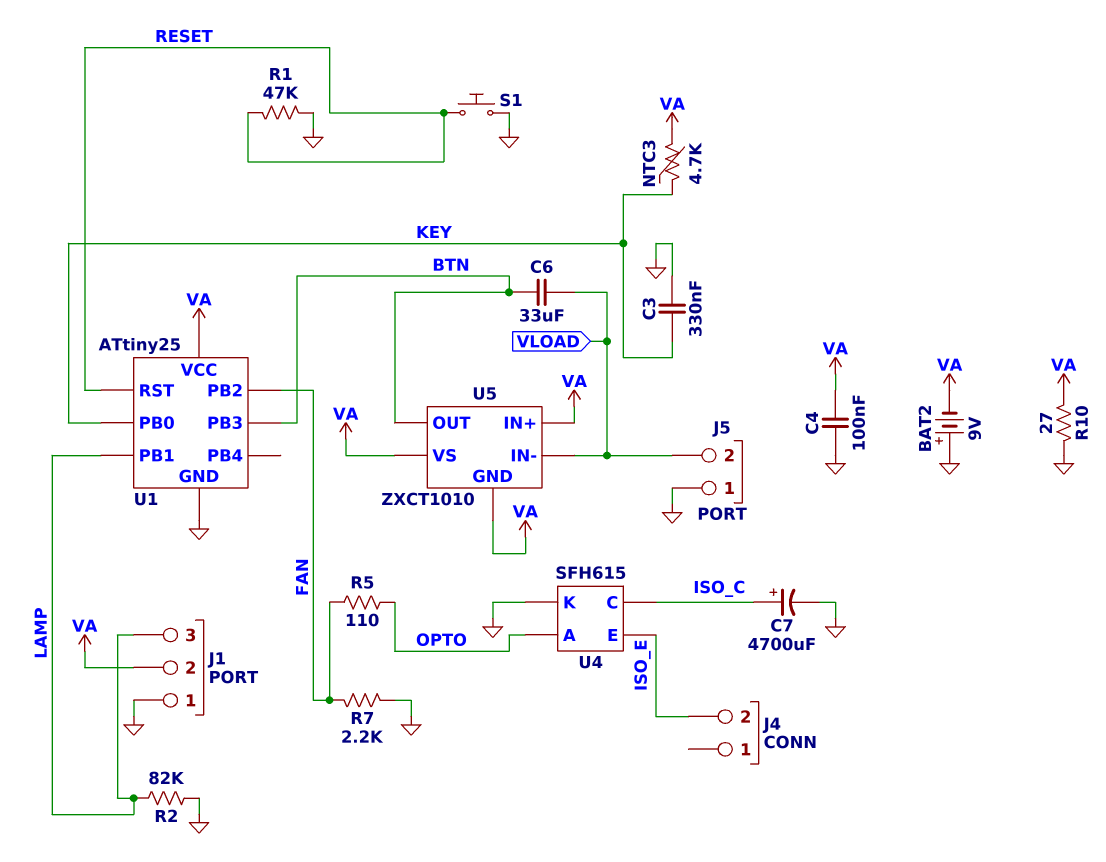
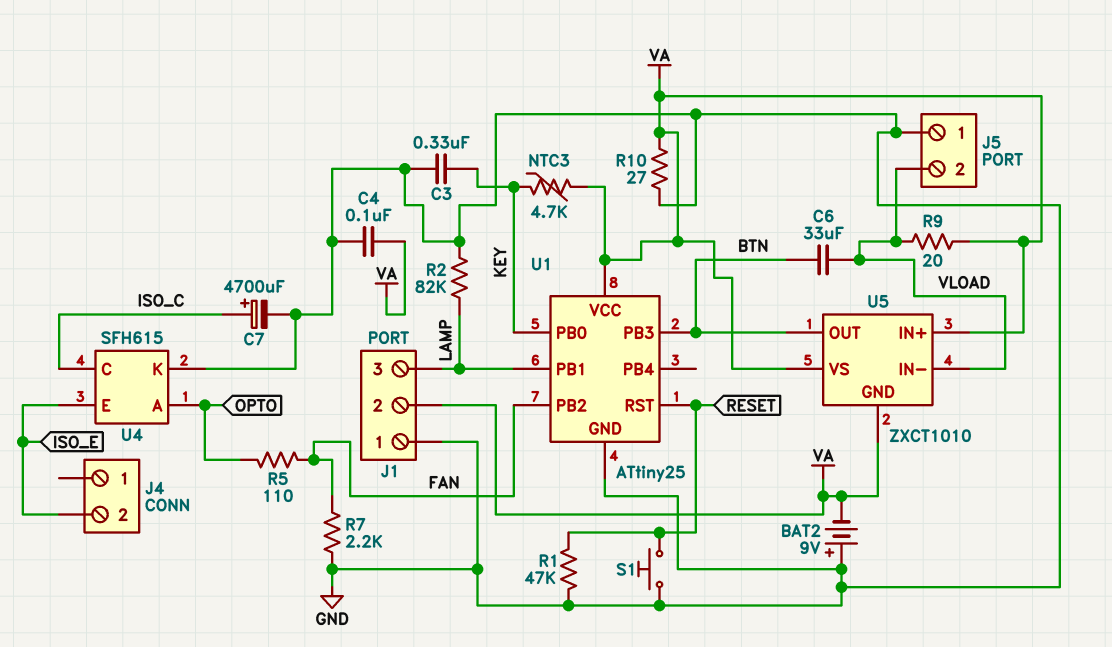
R9: none -> 20 (VA, VLOAD)

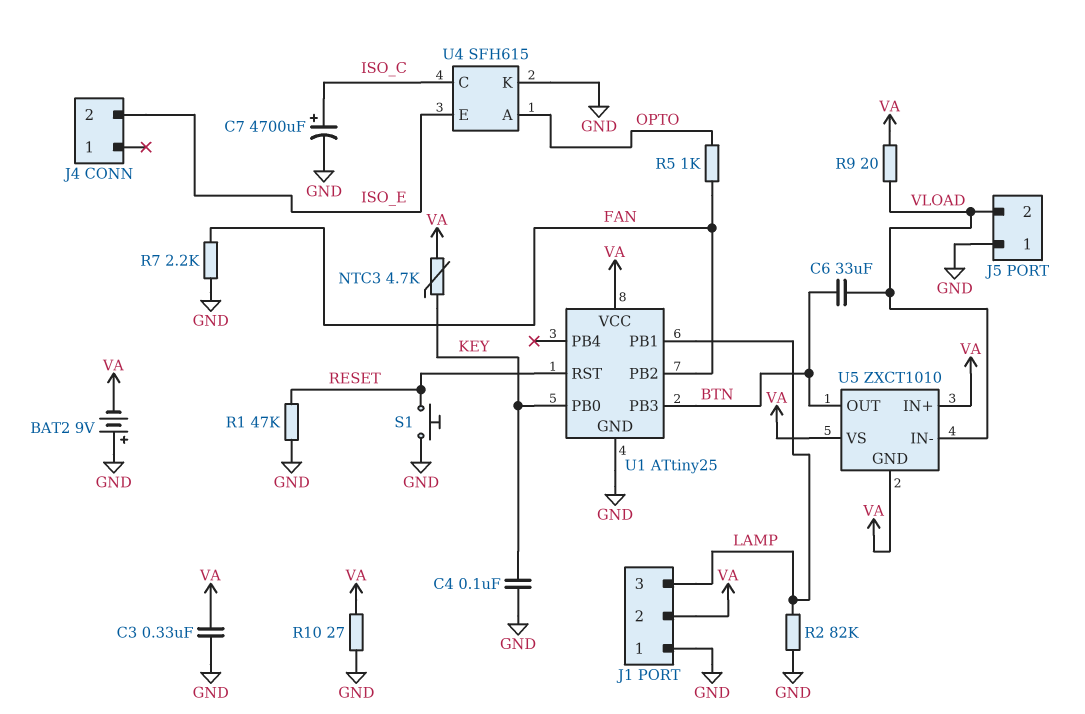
C3: 330nF (GND, KEY) -> 330nF (GND, VA)
C4: 100nF (GND, VA) -> 100nF (GND, KEY)
R5: 110 (FAN, OPTO) -> 1k (FAN, OPTO)

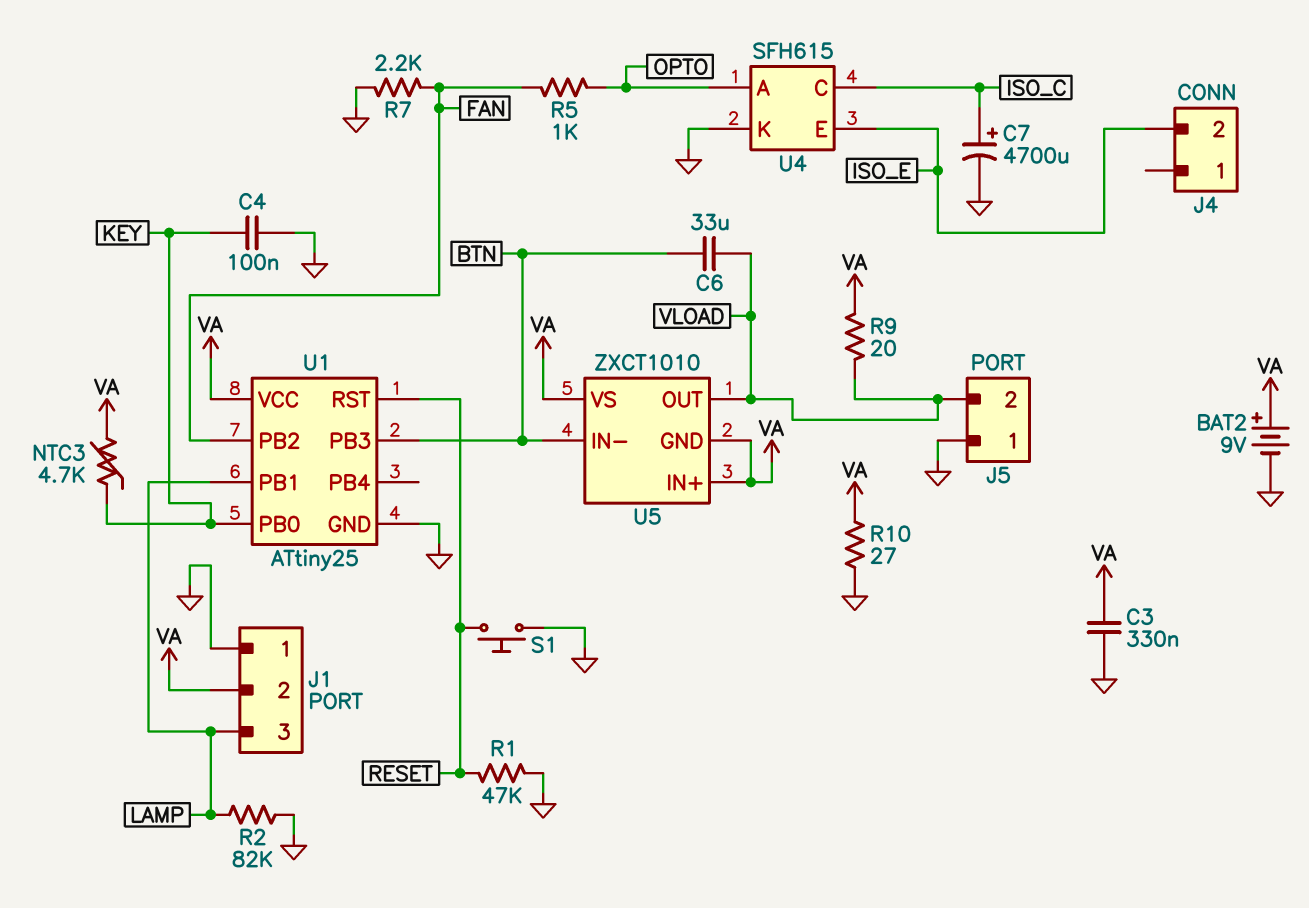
BAT2: 9V (plus GND, minus VA) -> 9V (plus VA, minus GND)
U5 pin IN-: VLOAD -> BTN
U5 pin OUT: BTN -> VLOAD

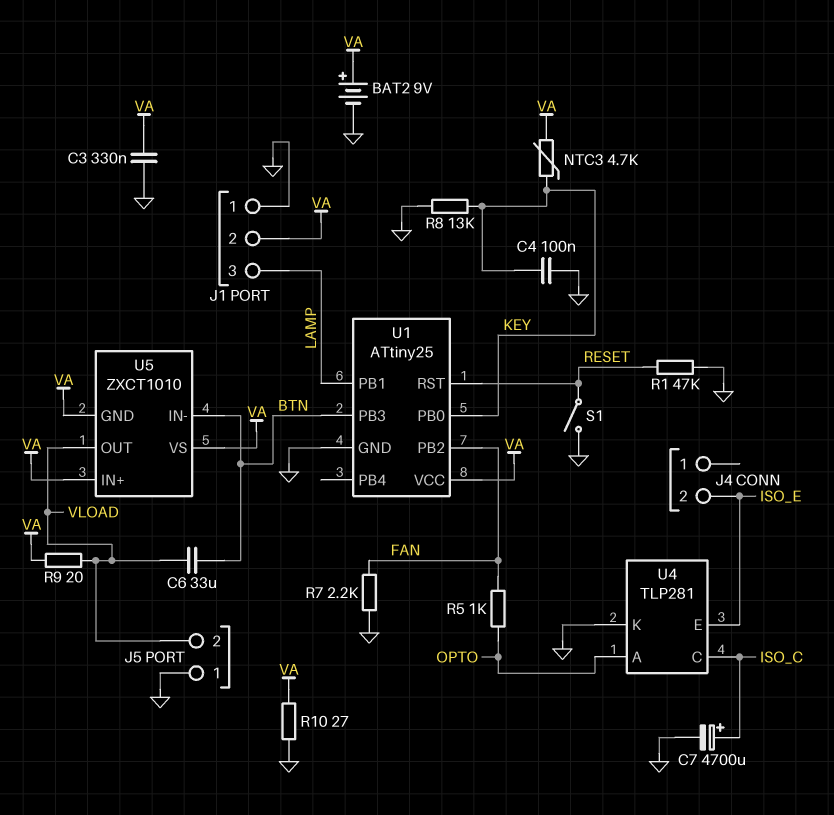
R2: 82k (GND, LAMP) -> none
R8: none -> 13k (GND, KEY)
S1: button (GND, RESET) -> switch (GND, RESET)
U4: SFH615 -> TLP281

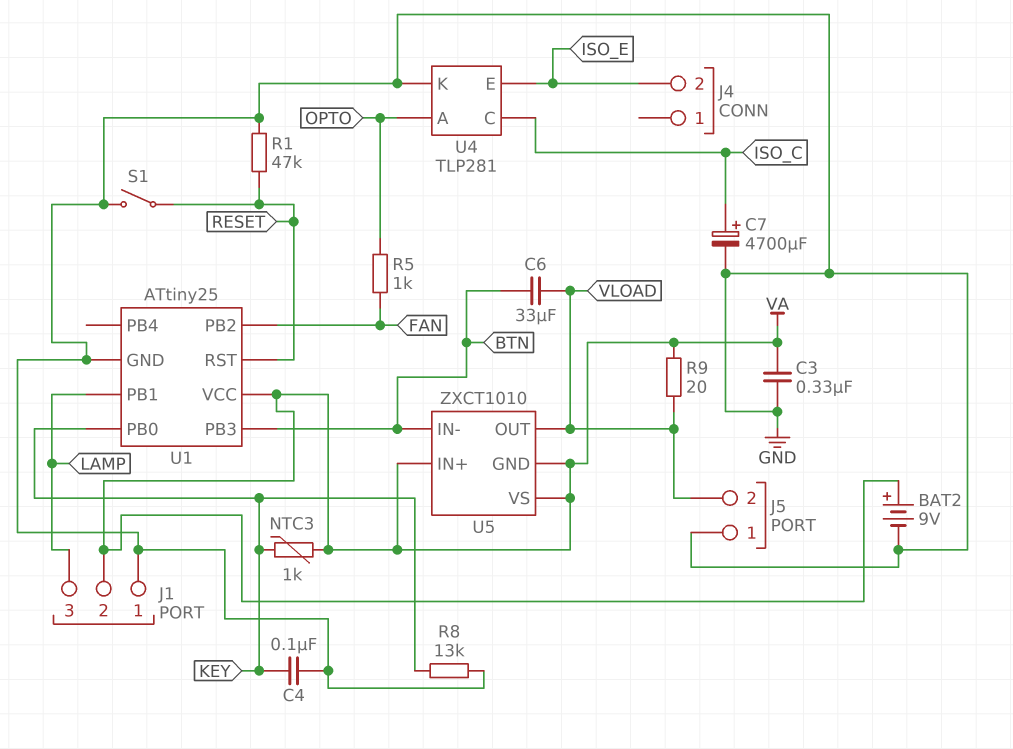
NTC3: 4.7k (KEY, VA) -> 1k (KEY, VA)
R7: 2.2k (FAN, GND) -> none
R10: 27 (GND, VA) -> none

